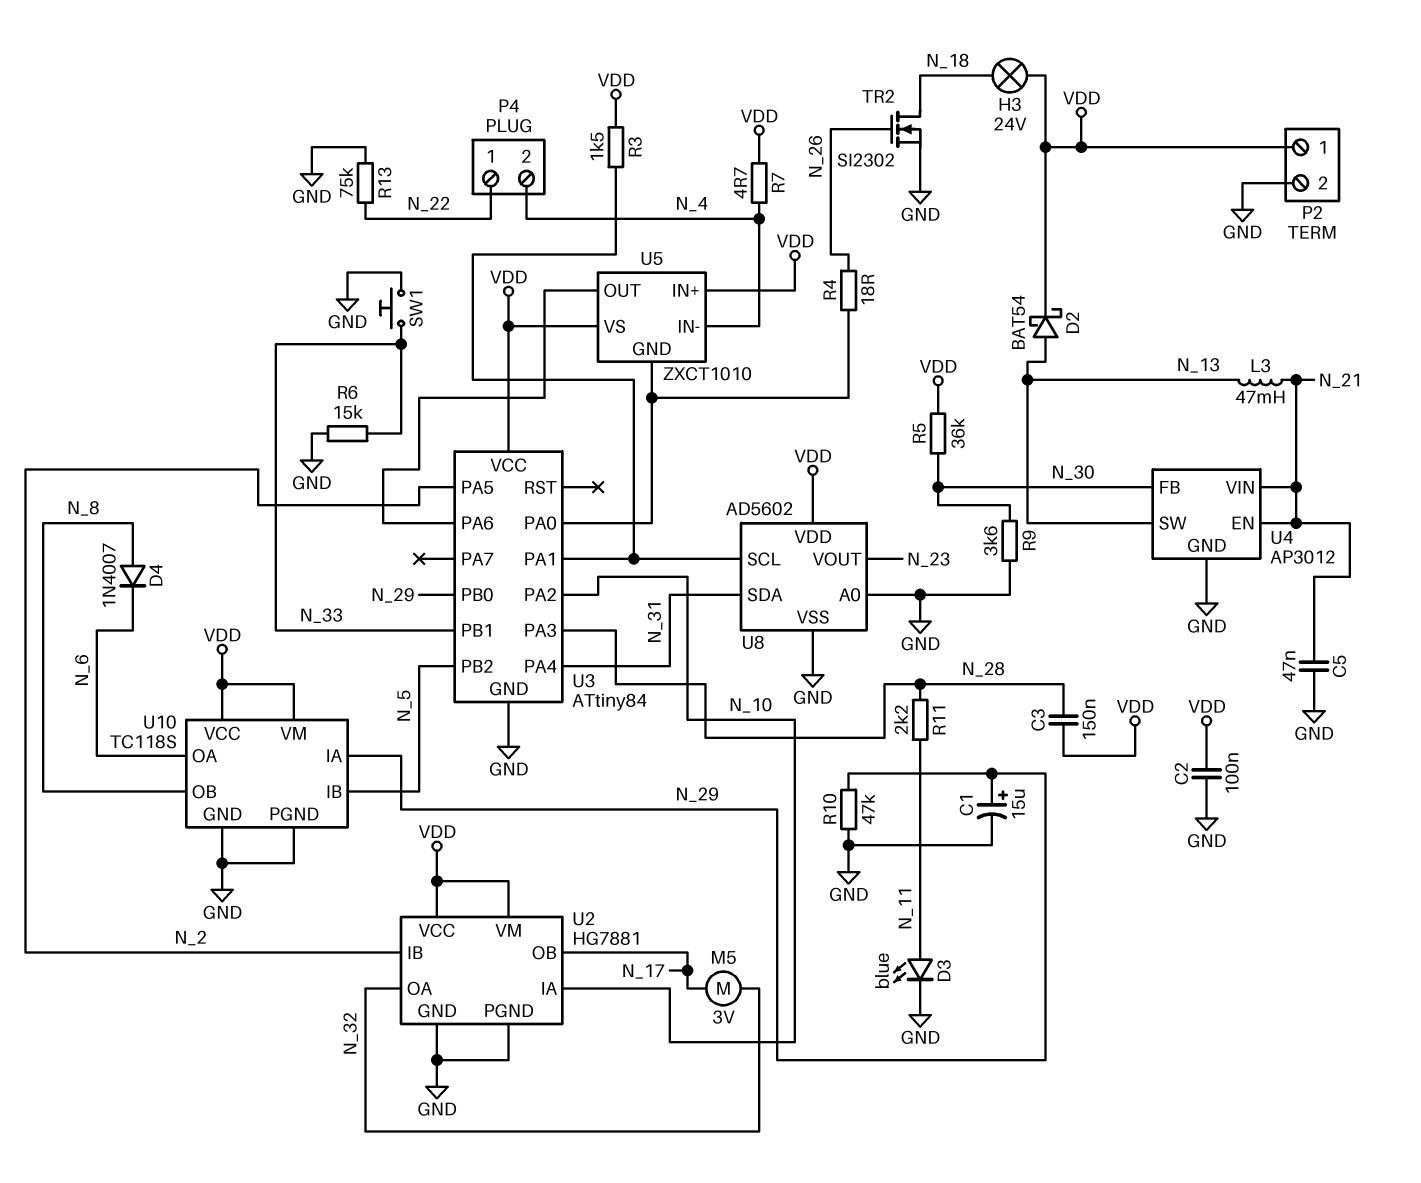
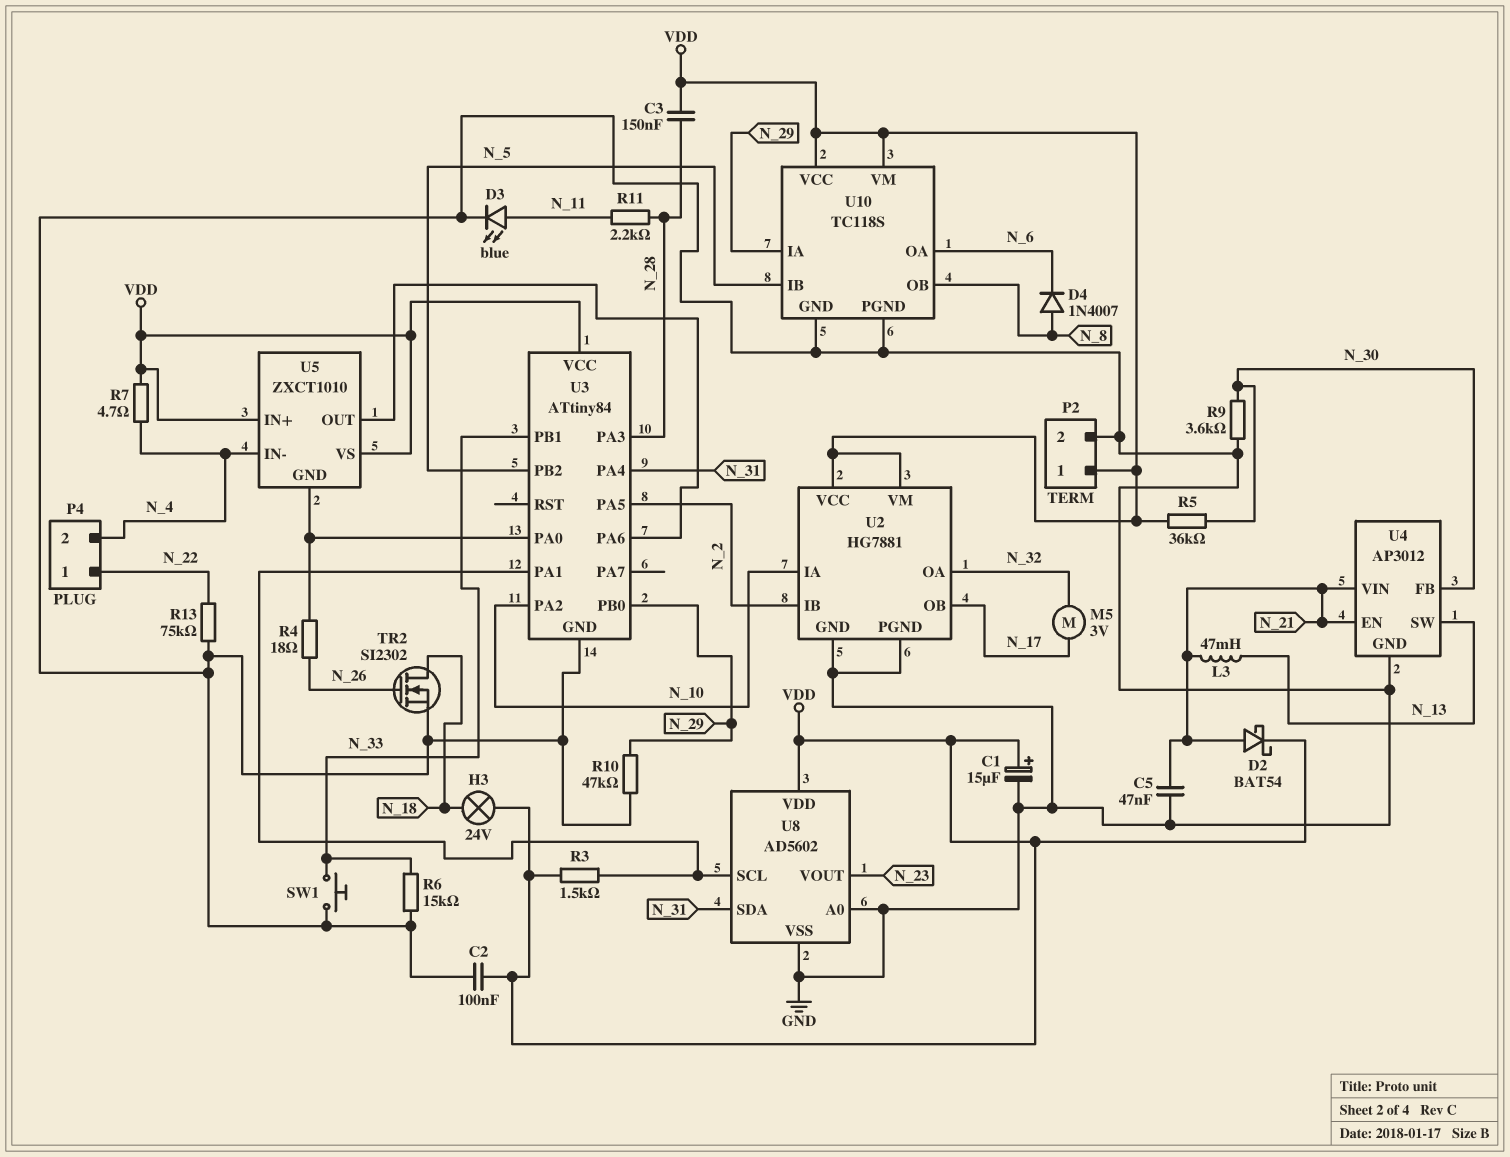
C1: 15uF (plus N_29, minus GND) -> 15uF (plus VDD, minus GND)
D2: schottky BAT54 (A N_13, K VDD) -> schottky BAT54 (A N_21, K VDD)

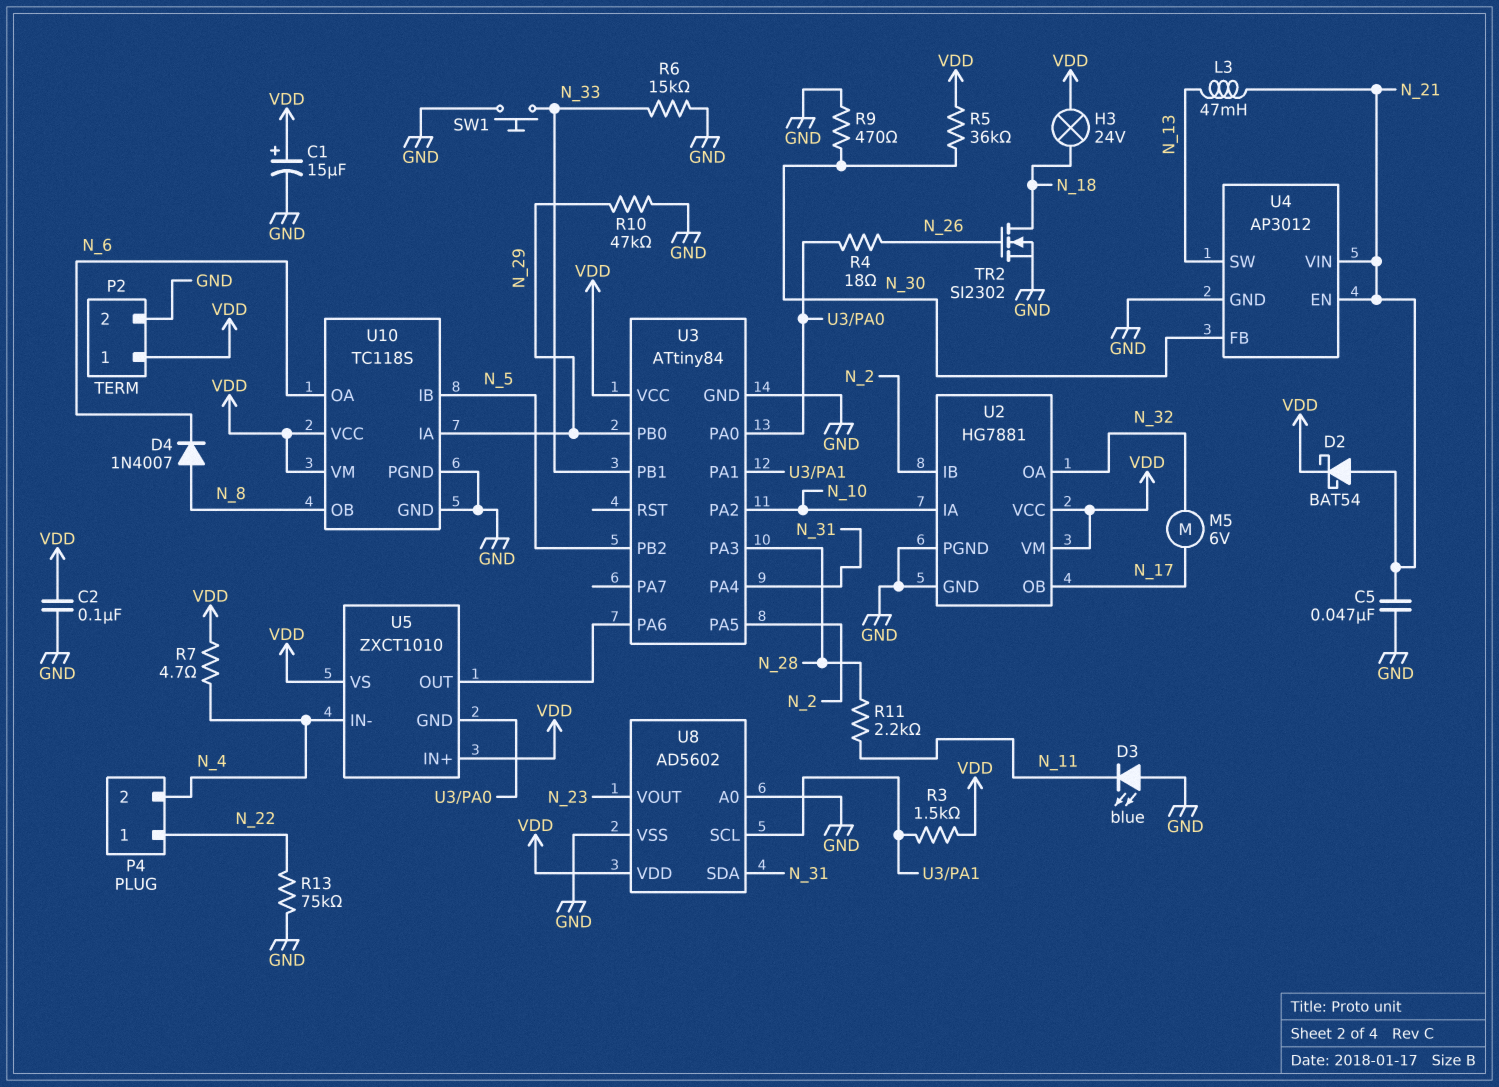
C3: 150nF (N_28, VDD) -> none
D3: LED blue (A N_11, K GND) -> LED blue (A GND, K N_11)
M5: motor 3V (N_17, N_32) -> motor 6V (N_17, N_32)
R9: 3.6k (GND, N_30) -> 470 (GND, N_30)

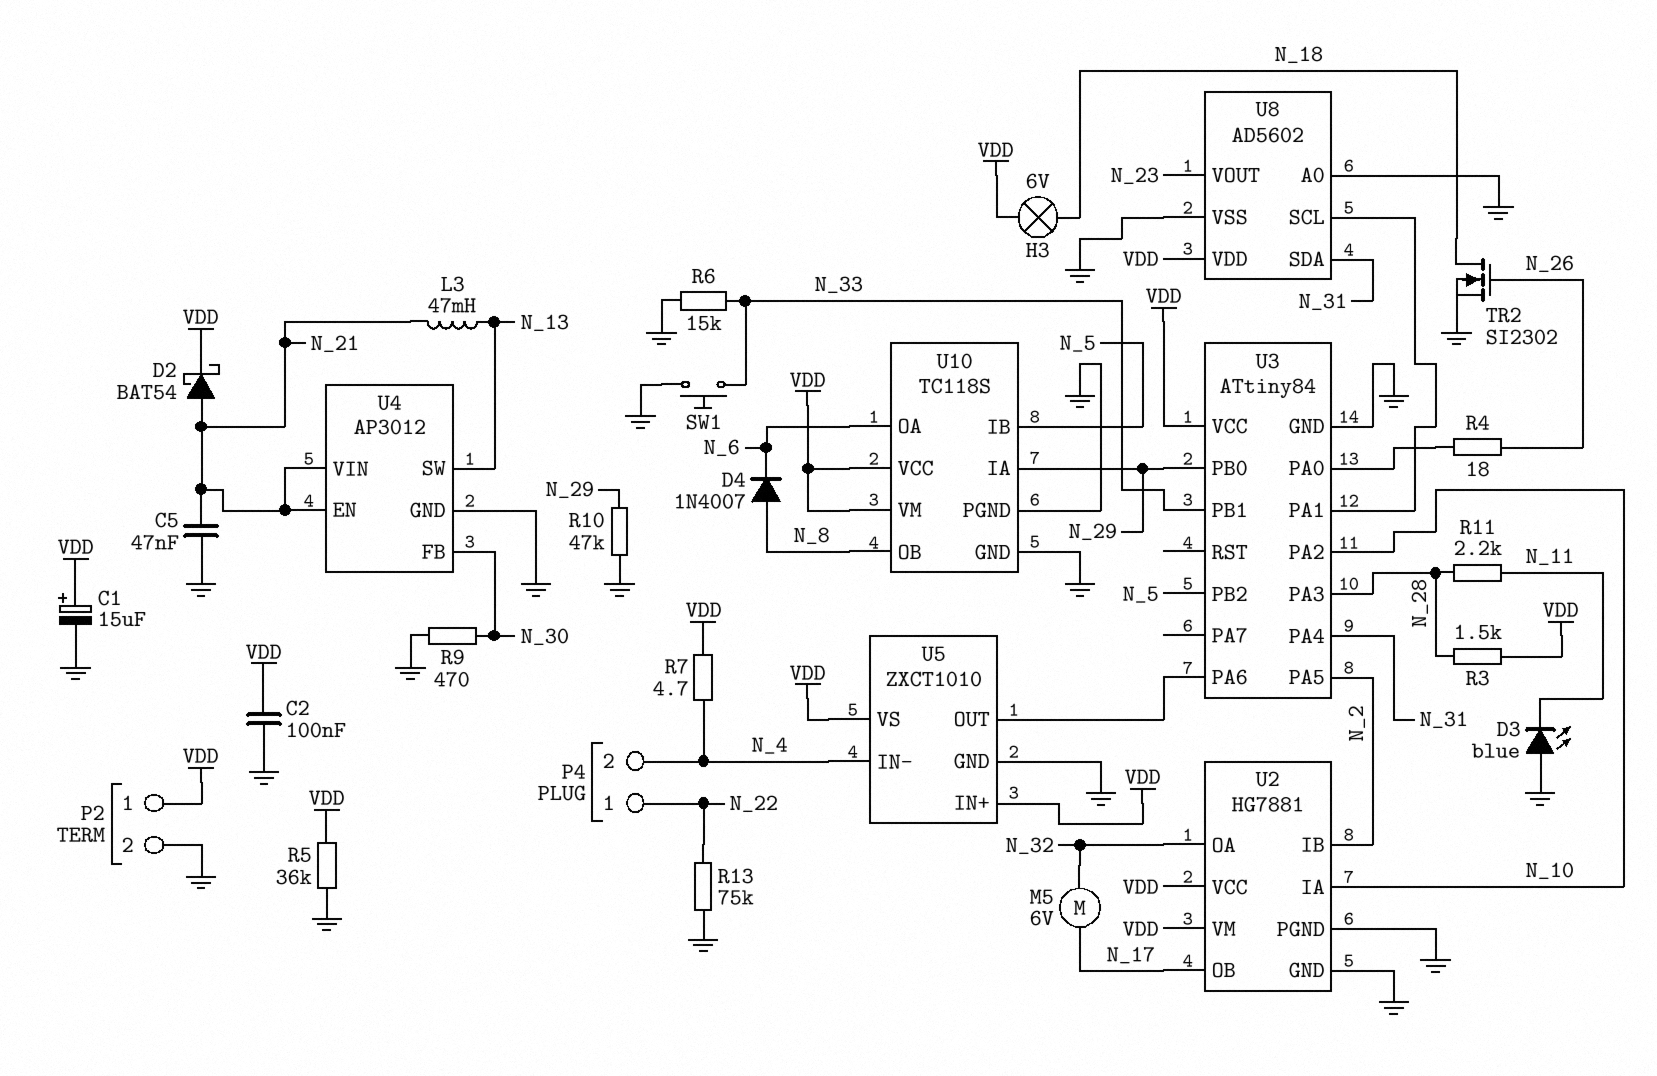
H3: lamp 24V (N_18, VDD) -> lamp 6V (N_18, VDD)
R3: 1.5k (U3/PA1, VDD) -> 1.5k (N_28, VDD)
R5: 36k (N_30, VDD) -> 36k (GND, VDD)
U5 pin GND: U3/PA0 -> GND

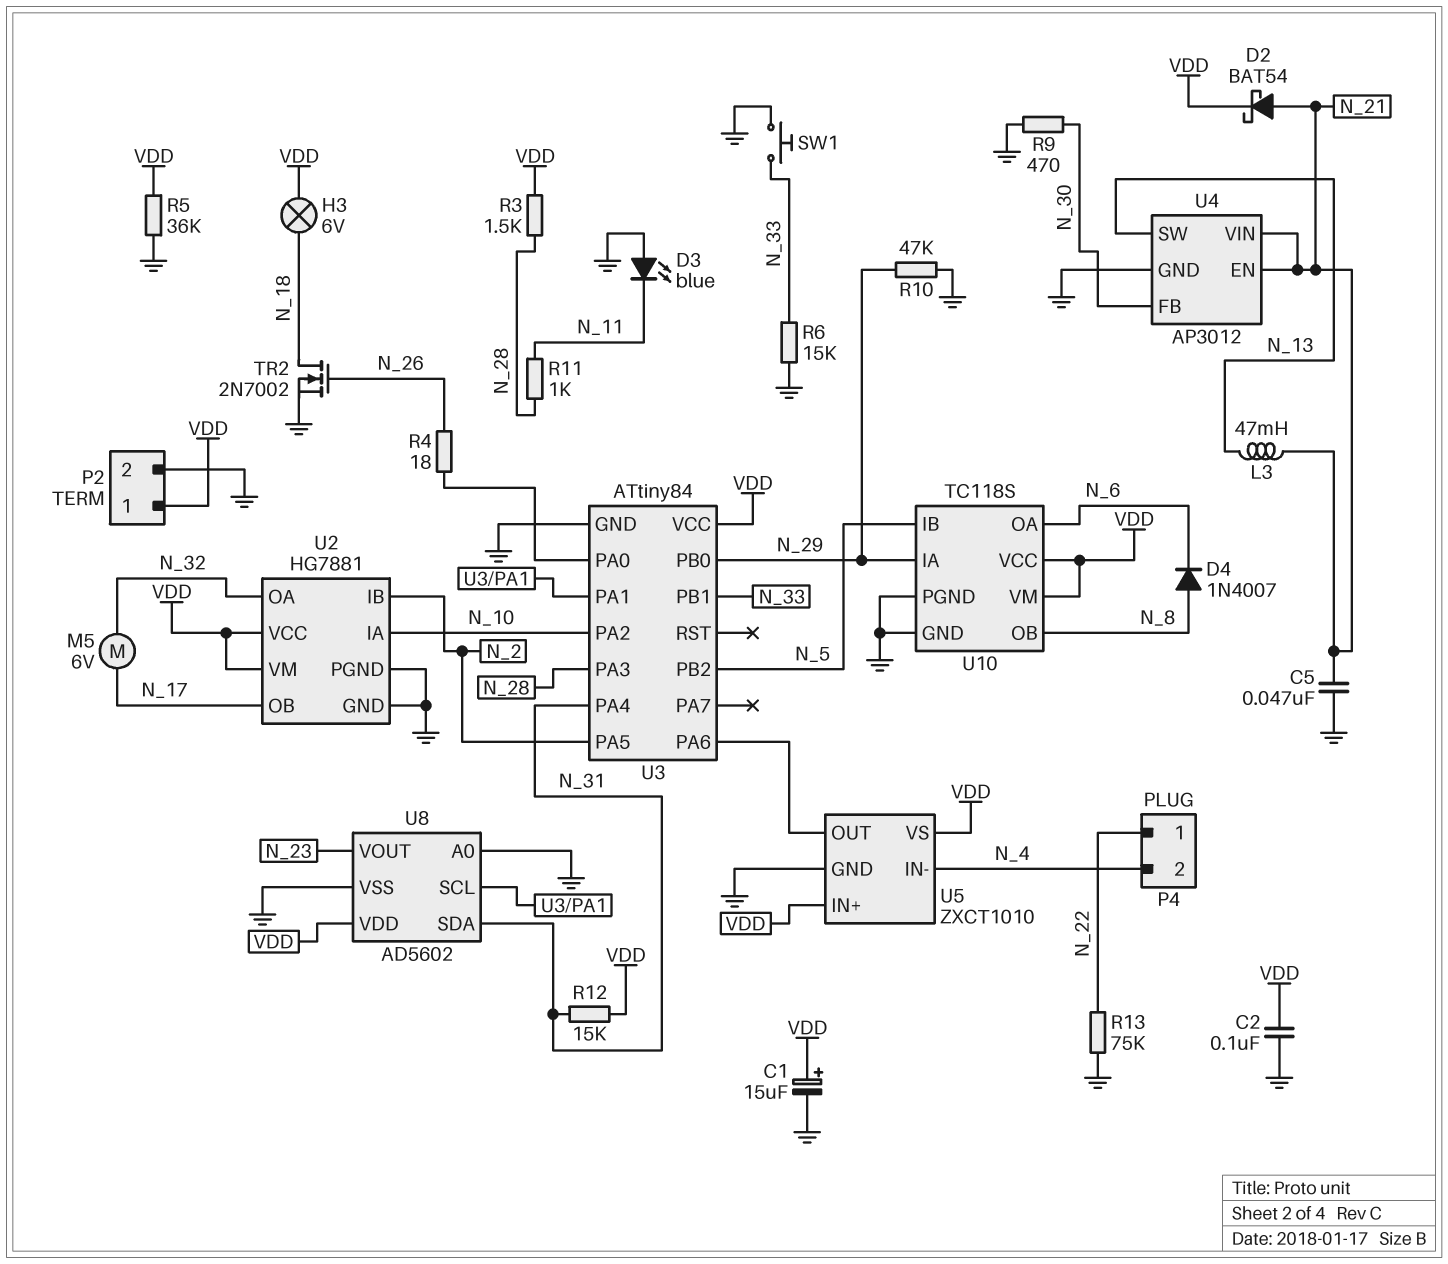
R7: 4.7 (N_4, VDD) -> none
R11: 2.2k (N_11, N_28) -> 1k (N_11, N_28)
R12: none -> 15k (N_31, VDD)
TR2: NMOS SI2302 (G N_26, D N_18, S GND) -> NMOS 2N7002 (G N_26, D N_18, S GND)

